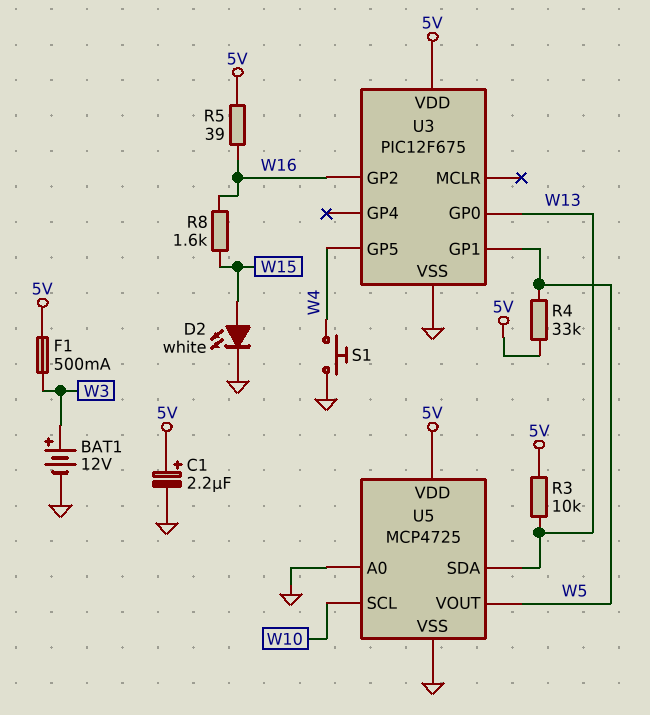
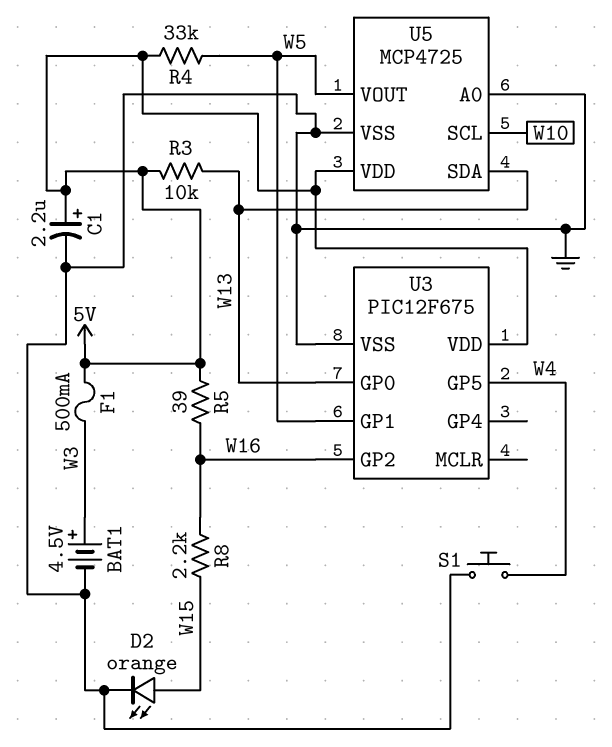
BAT1: 12V (plus W3, minus GND) -> 4.5V (plus W3, minus GND)
D2: LED white (A W15, K GND) -> LED orange (A W15, K GND)
R8: 1.6k (W15, W16) -> 2.2k (W15, W16)

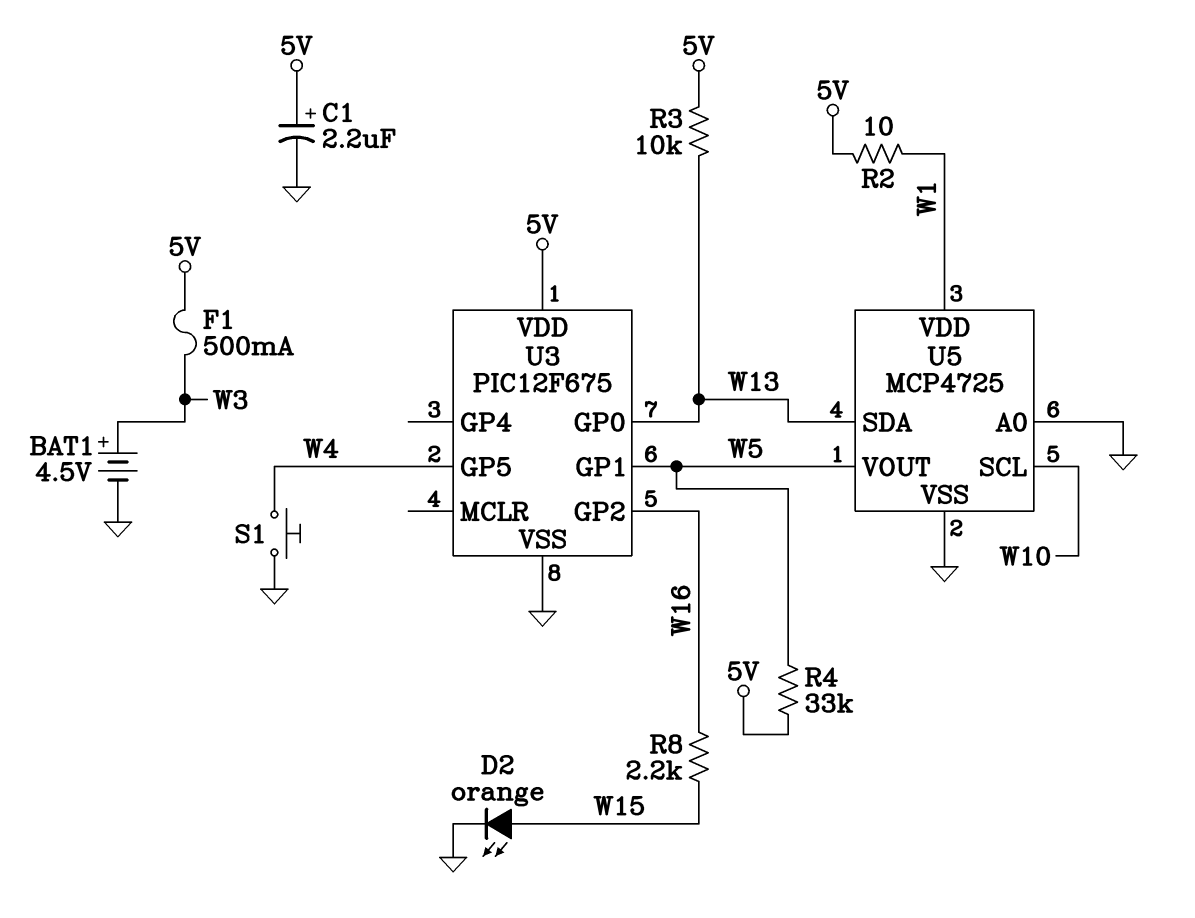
R2: none -> 10 (5V, W1)
R5: 39 (5V, W16) -> none
U5 pin VDD: 5V -> W1

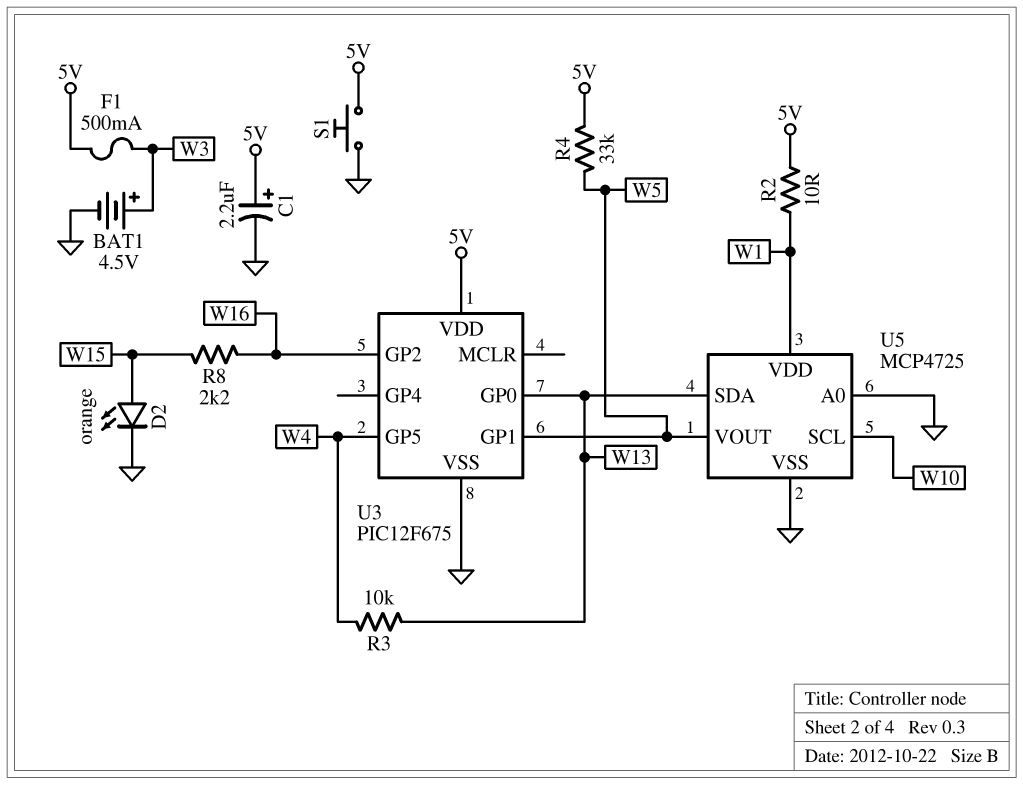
R3: 10k (5V, W13) -> 10k (W4, W13)
S1: button (GND, W4) -> button (5V, GND)

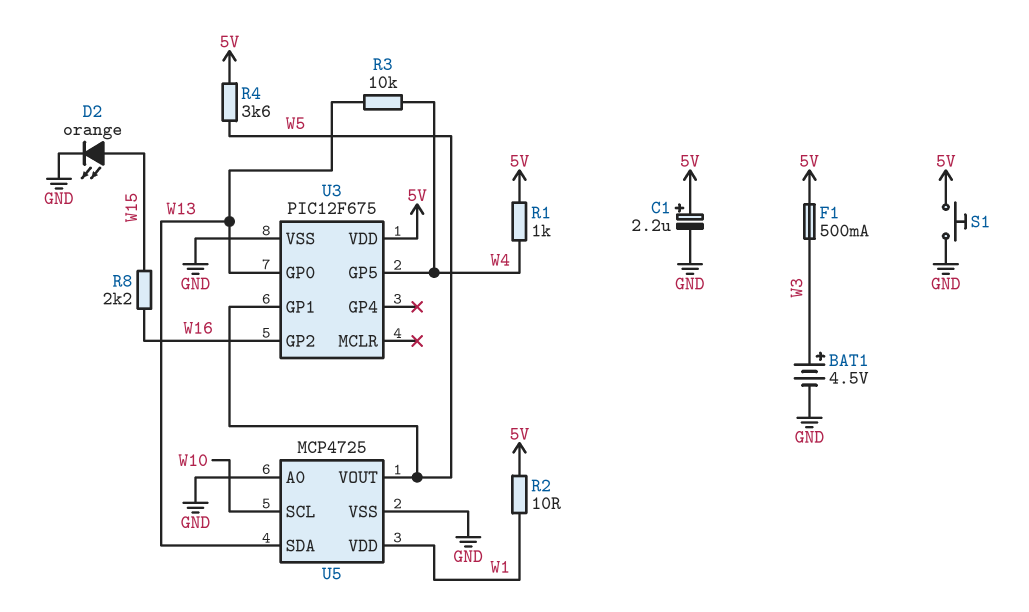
R1: none -> 1k (5V, W4)
R4: 33k (5V, W5) -> 3.6k (5V, W5)

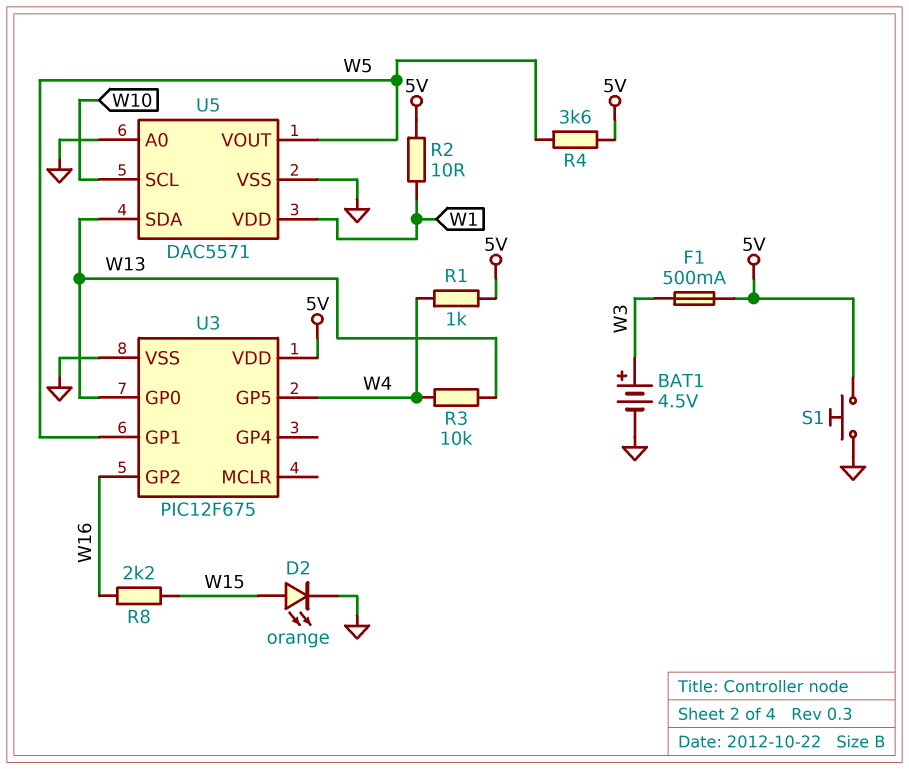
C1: 2.2uF (plus 5V, minus GND) -> none
U5: MCP4725 -> DAC5571

